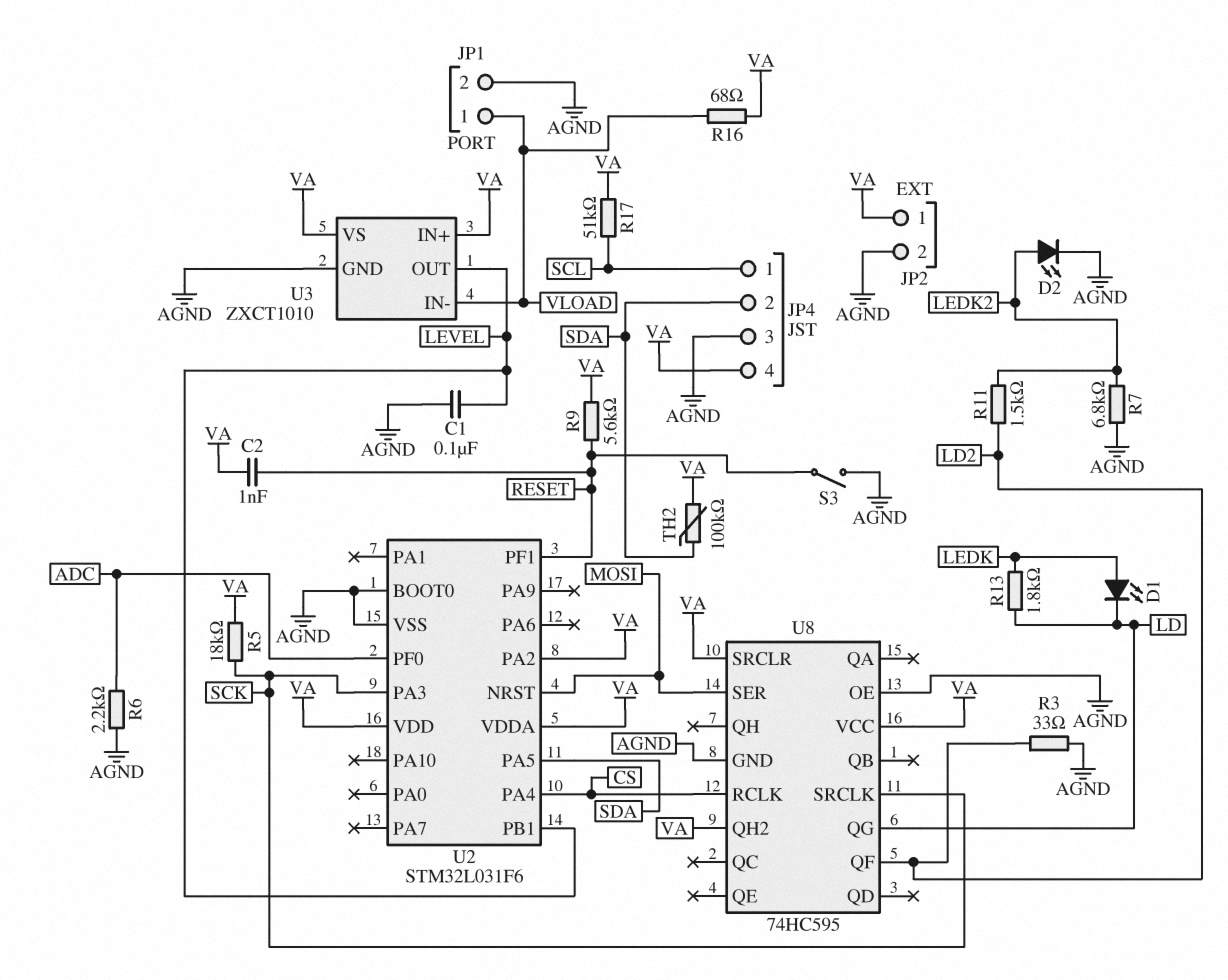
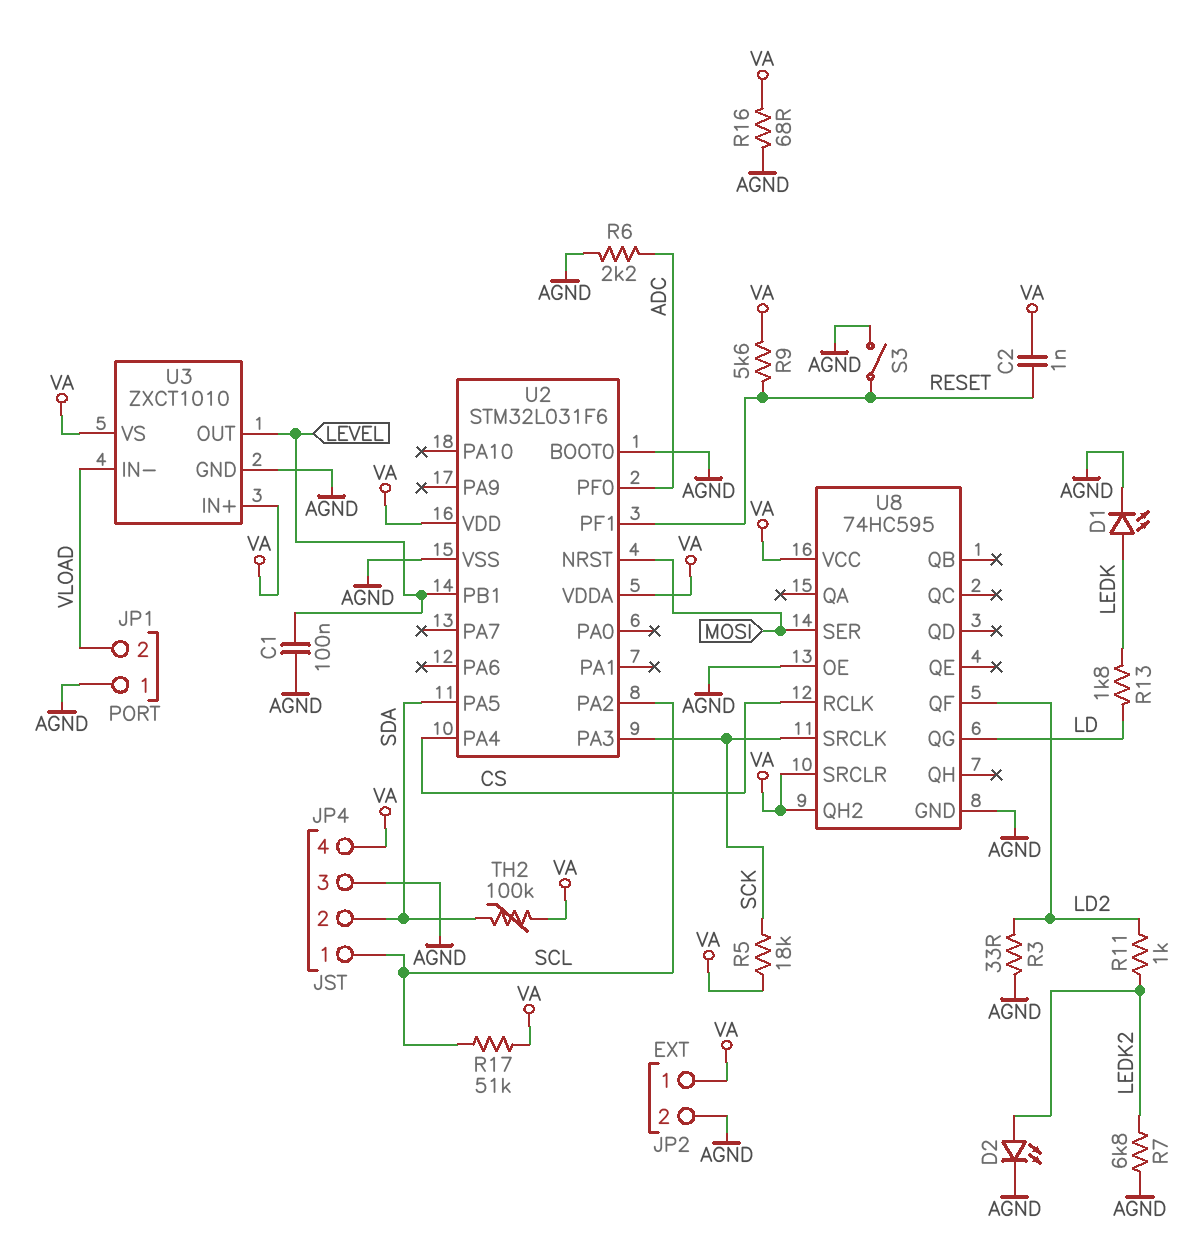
D1: LED (A LEDK, K LD) -> LED (A LEDK, K AGND)
JP1 pin 1: VLOAD -> AGND
JP1 pin 2: AGND -> VLOAD
R11: 1.5k (LD2, LEDK2) -> 1k (LD2, LEDK2)
R16: 68 (VA, VLOAD) -> 68 (AGND, VA)
U2 pin PA2: VA -> SCL

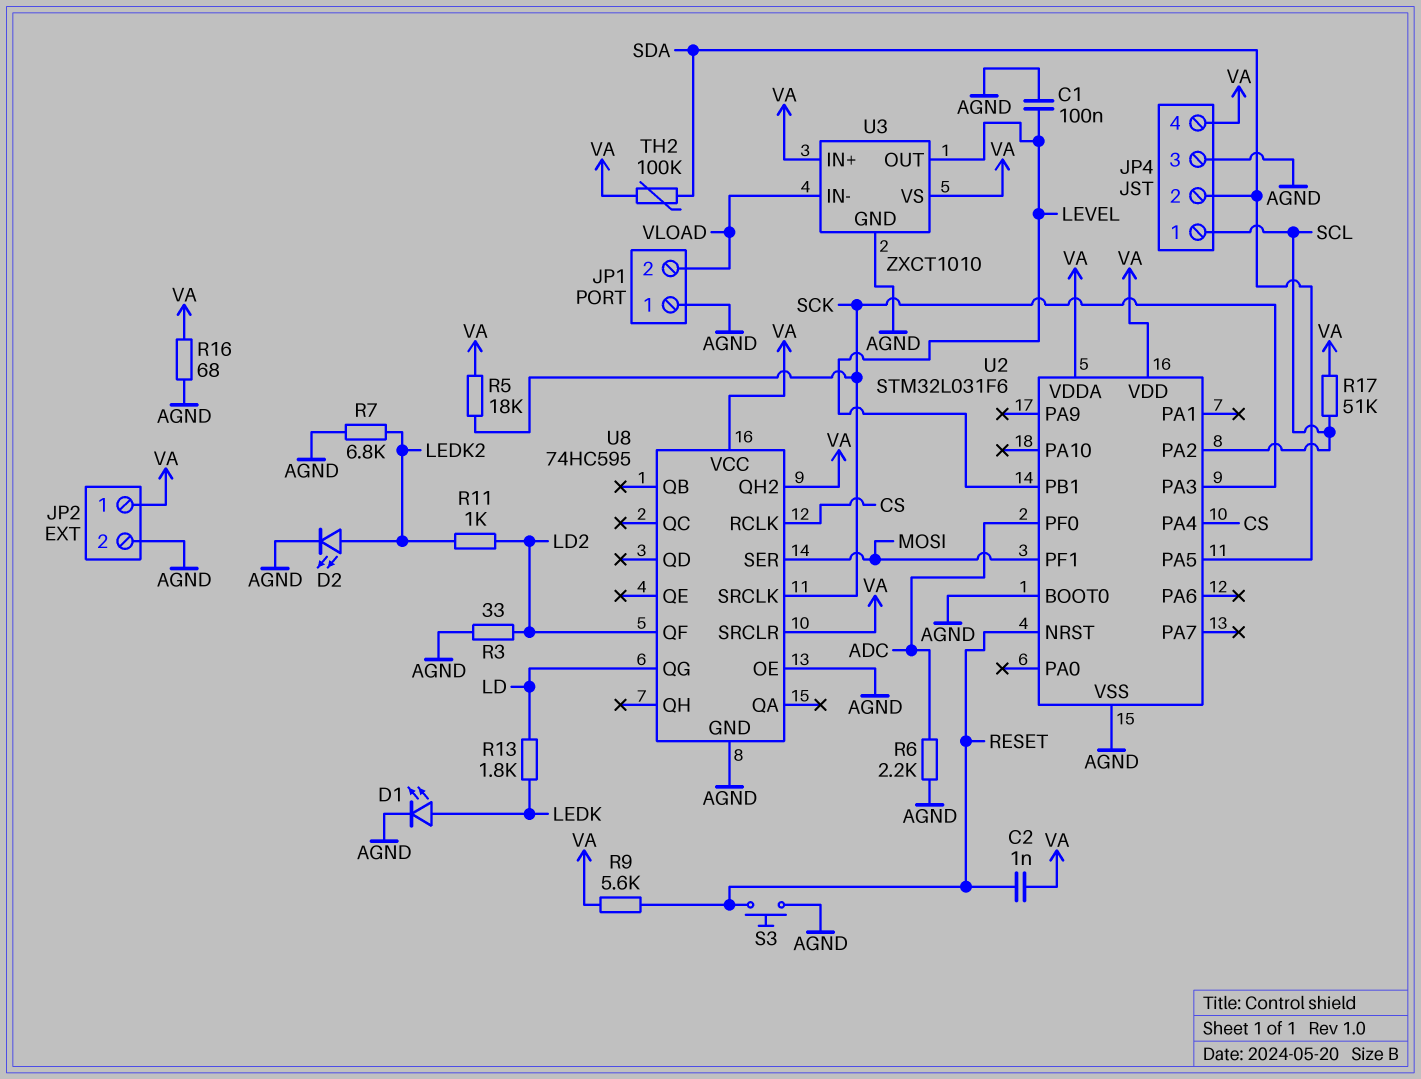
S3: switch (AGND, RESET) -> button (AGND, RESET)
U2 pin NRST: MOSI -> RESET
U2 pin PF1: RESET -> MOSI

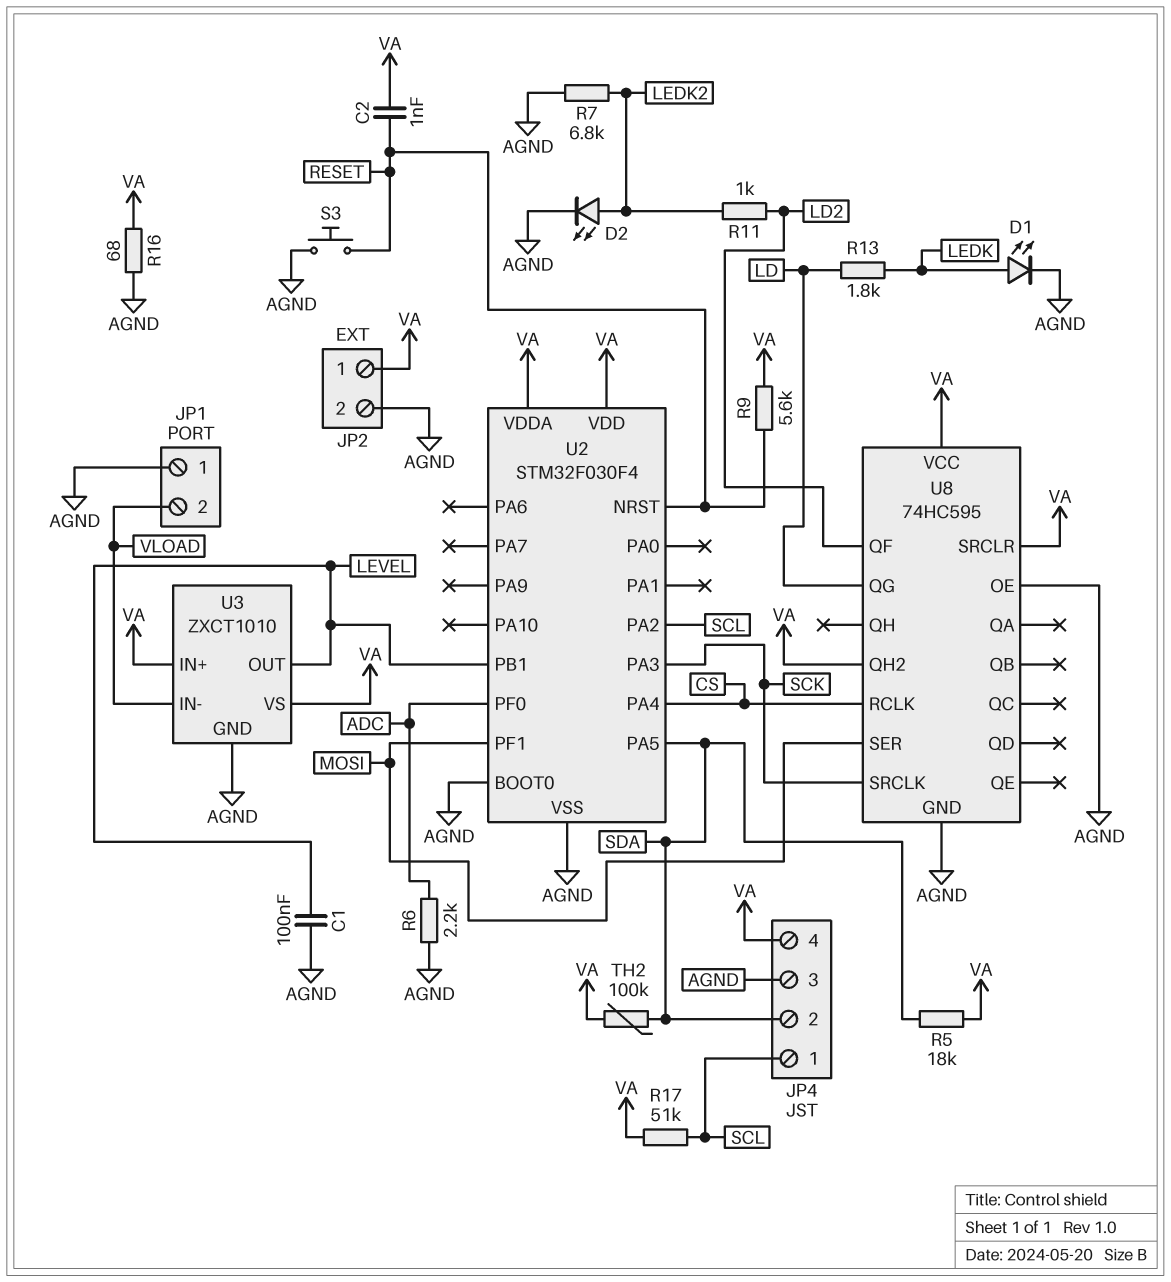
R3: 33 (AGND, LD2) -> none
R5: 18k (SCK, VA) -> 18k (SDA, VA)
U2: STM32L031F6 -> STM32F030F4

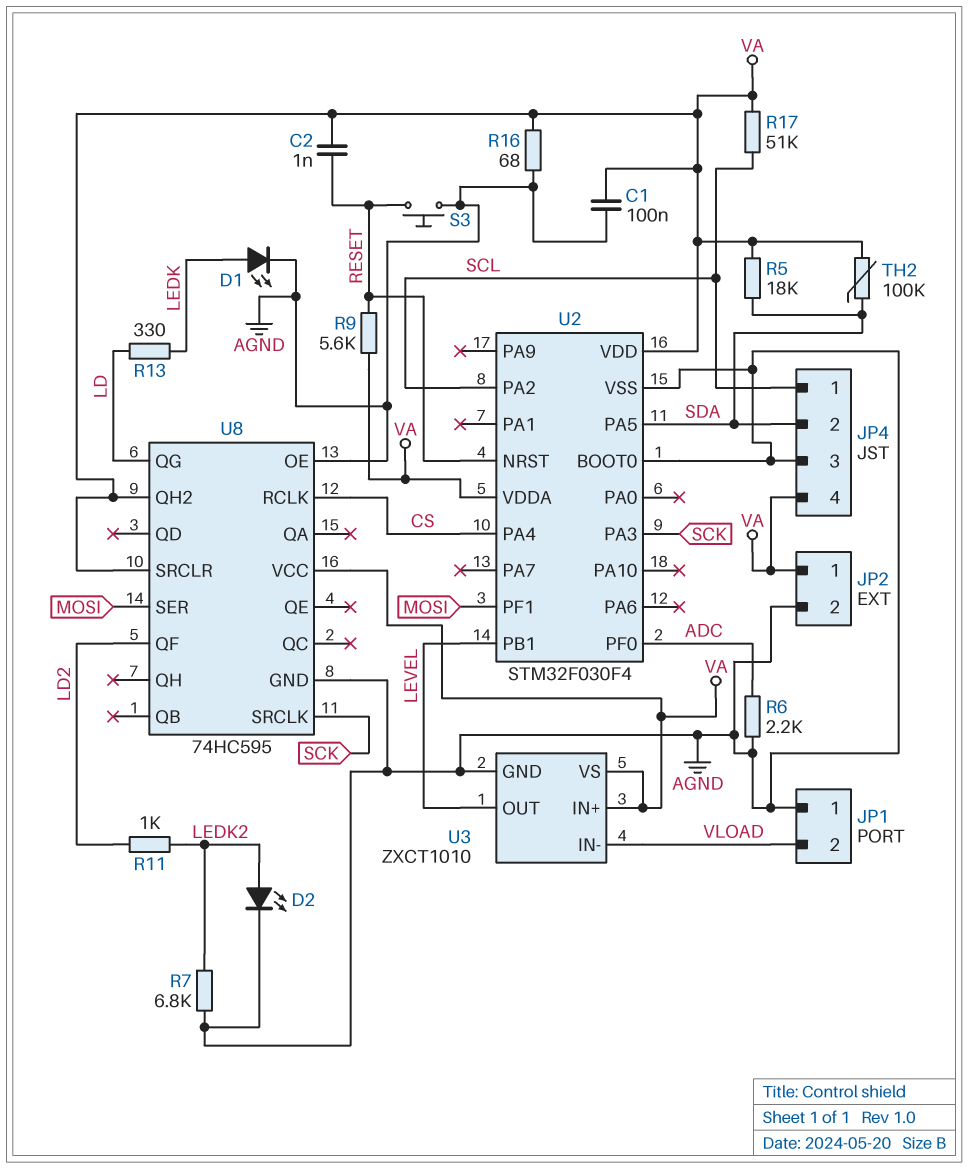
C1: 100nF (AGND, LEVEL) -> 100nF (AGND, VA)
R13: 1.8k (LD, LEDK) -> 330 (LD, LEDK)

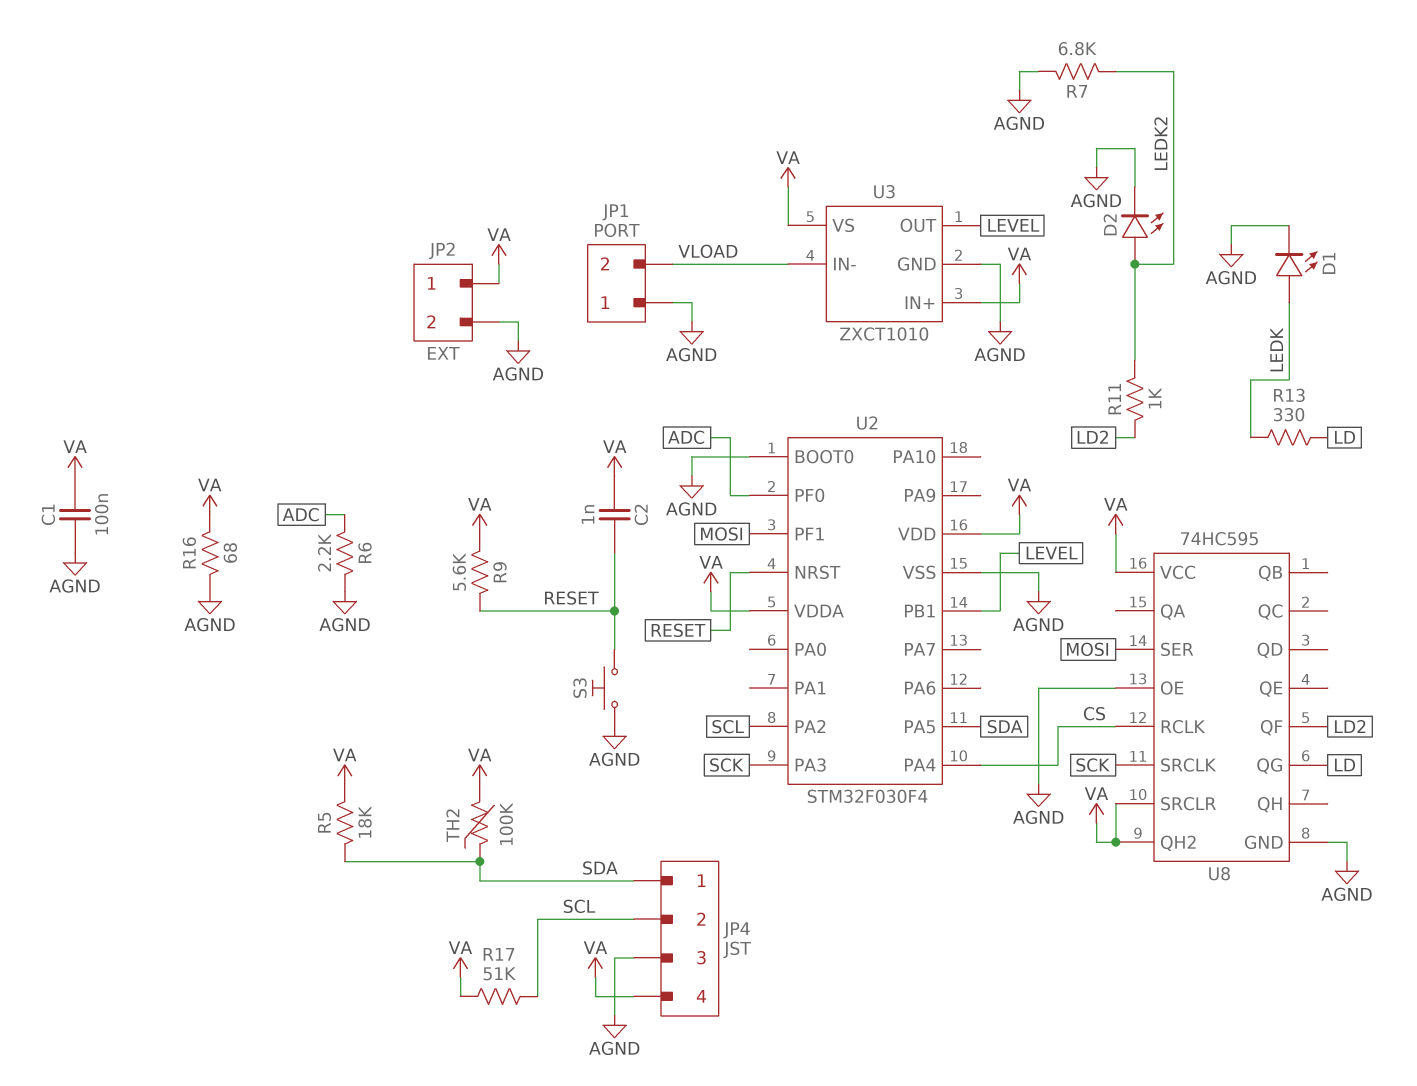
JP4 pin 1: SCL -> SDA
JP4 pin 2: SDA -> SCL

